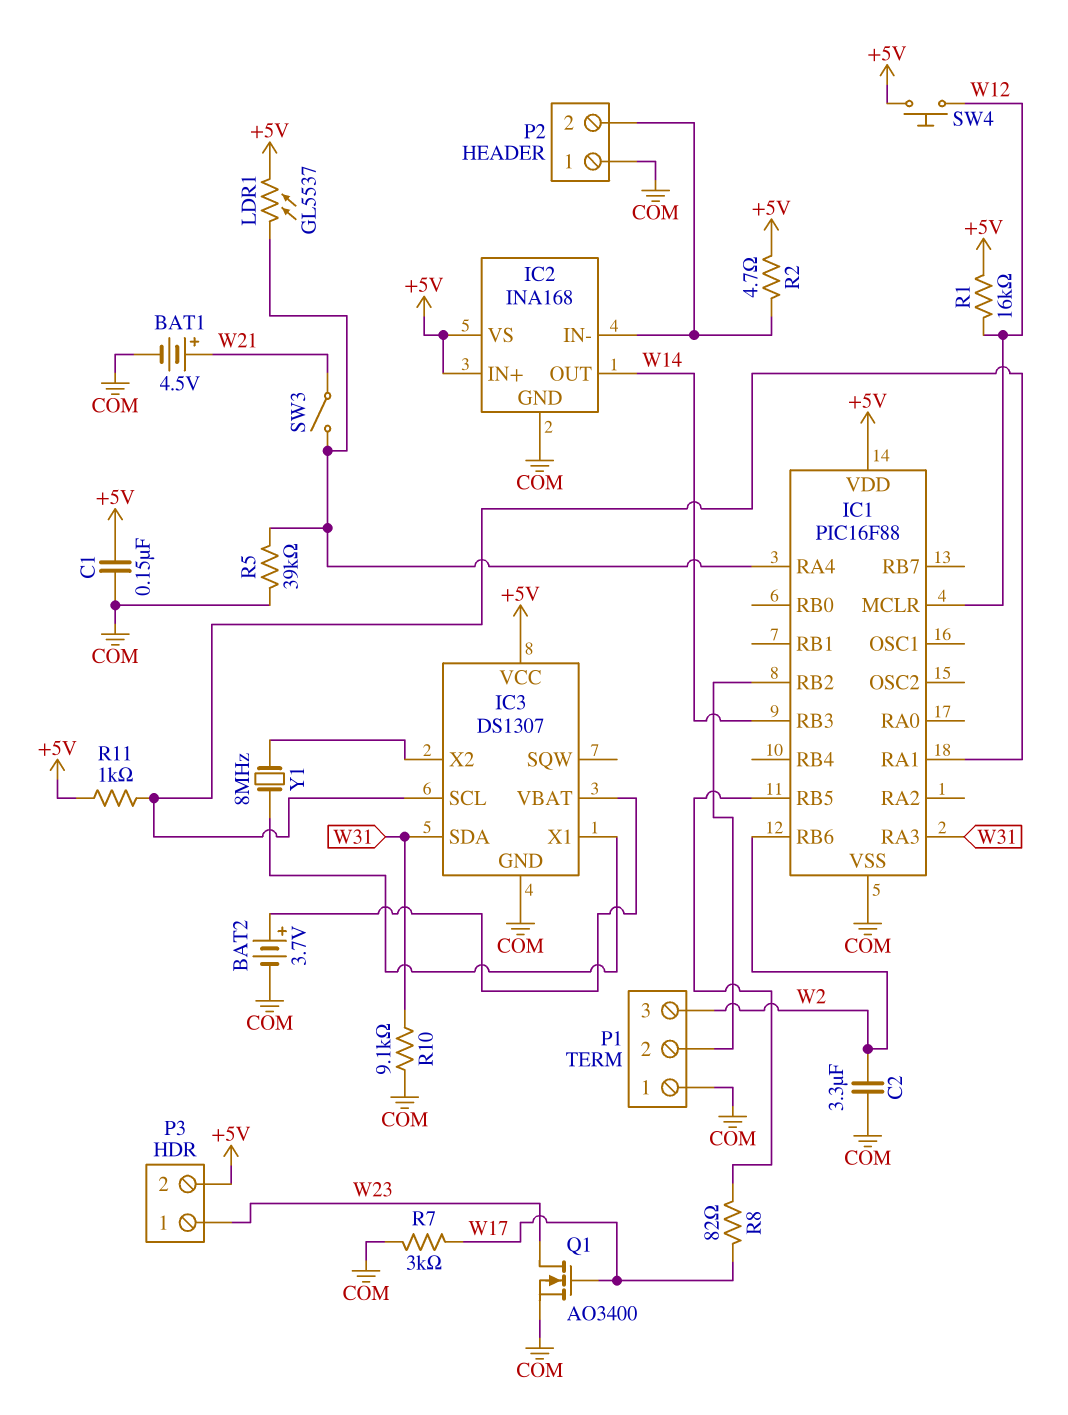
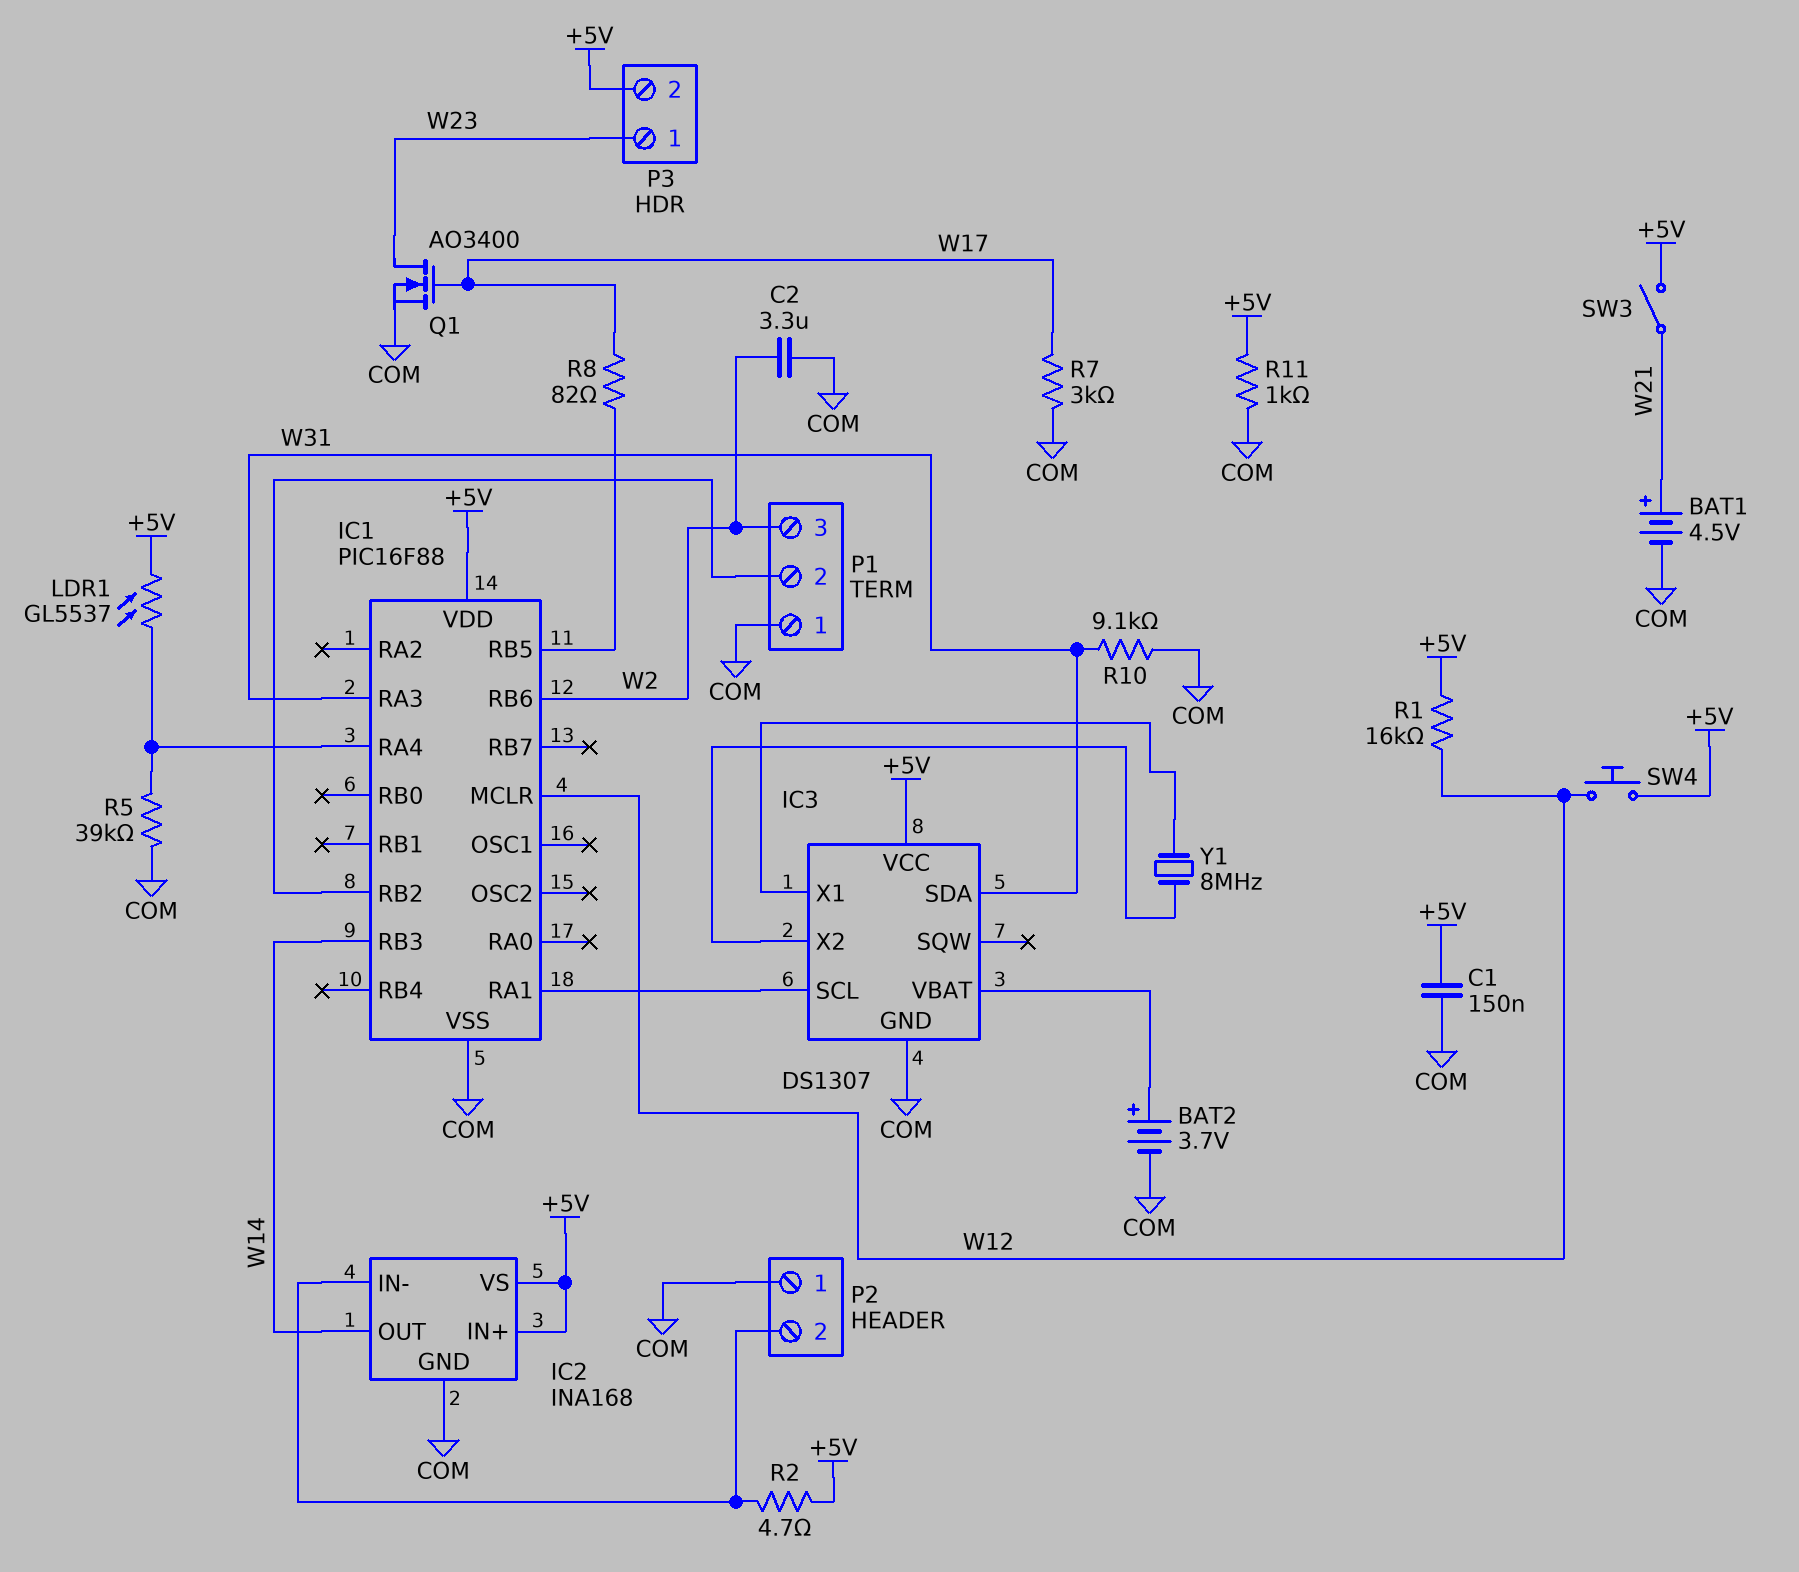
R11: 1k (+5V, IC1/RA1) -> 1k (+5V, COM)
SW3: switch (IC1/RA4, W21) -> switch (+5V, W21)

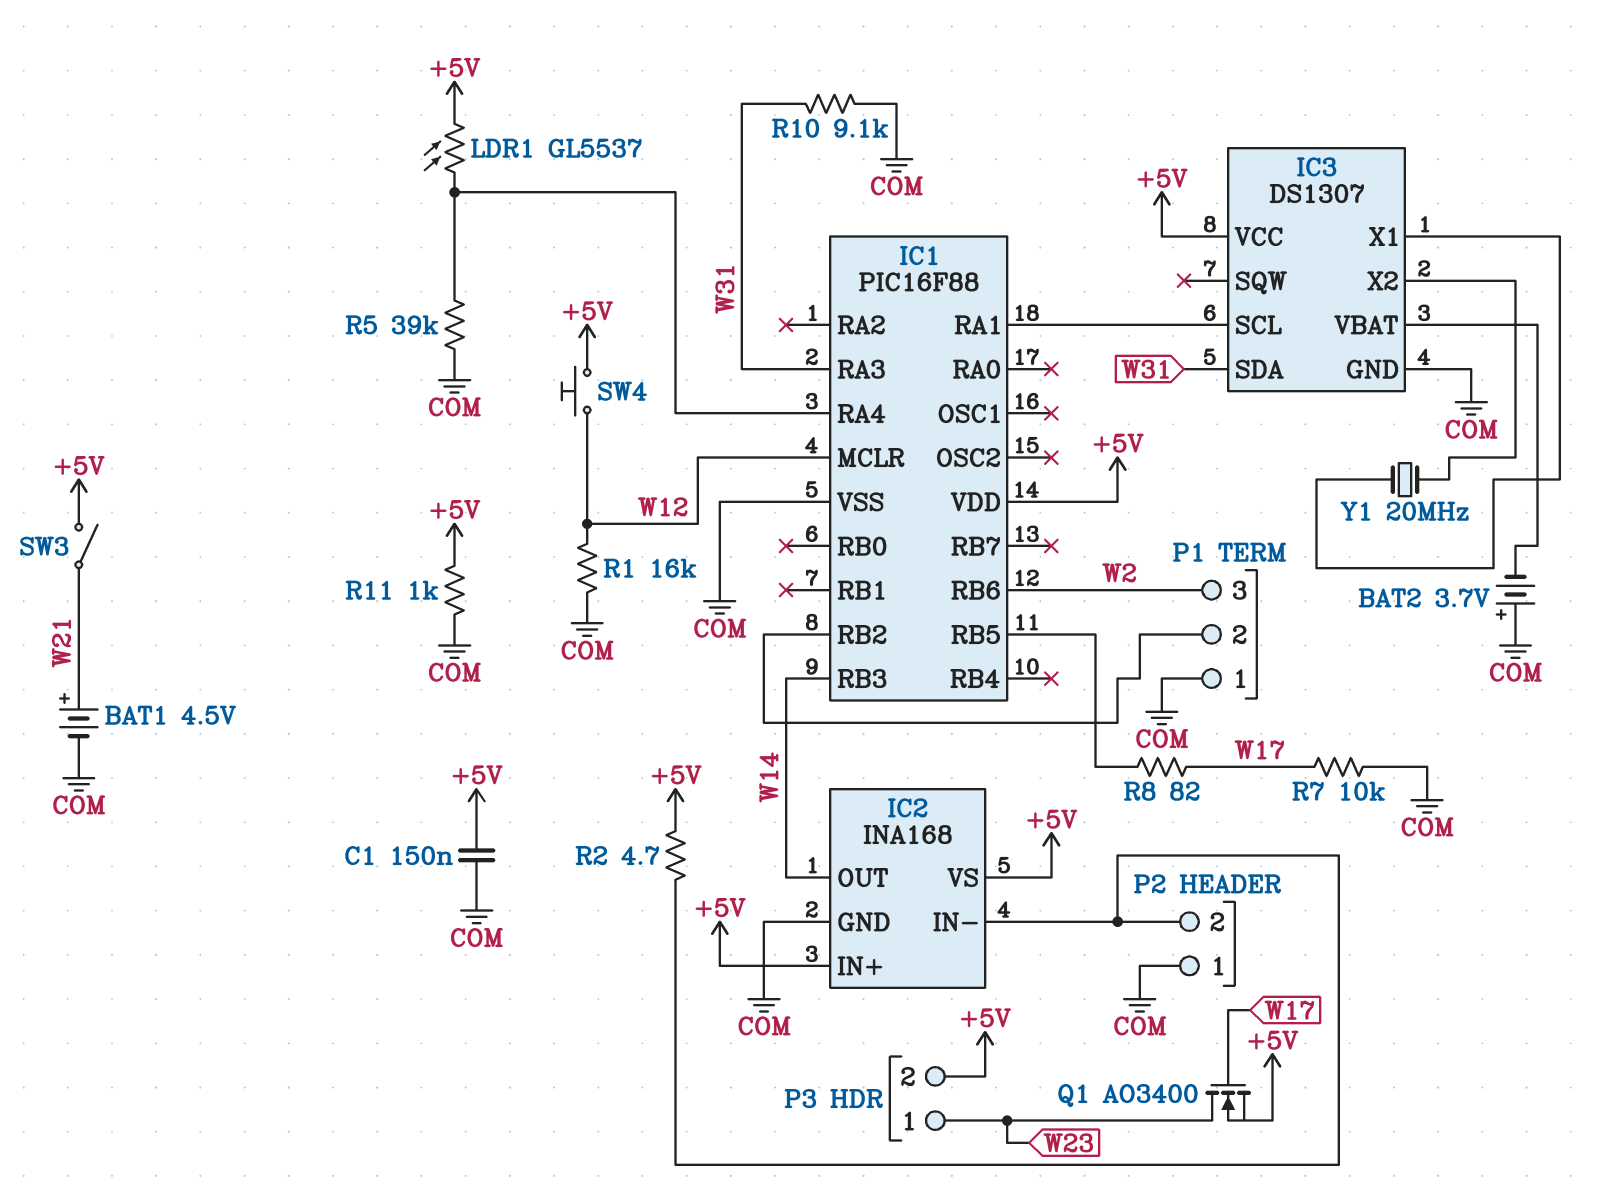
BAT2: 3.7V (plus IC3/VBAT, minus COM) -> 3.7V (plus COM, minus IC3/VBAT)
C2: 3.3uF (COM, W2) -> none
Q1: NMOS AO3400 (G W17, D W23, S COM) -> NMOS AO3400 (G W17, D W23, S +5V)
R1: 16k (+5V, W12) -> 16k (COM, W12)
R7: 3k (COM, W17) -> 10k (COM, W17)
Y1: 8MHz (IC3/X1, IC3/X2) -> 20MHz (IC3/X1, IC3/X2)

